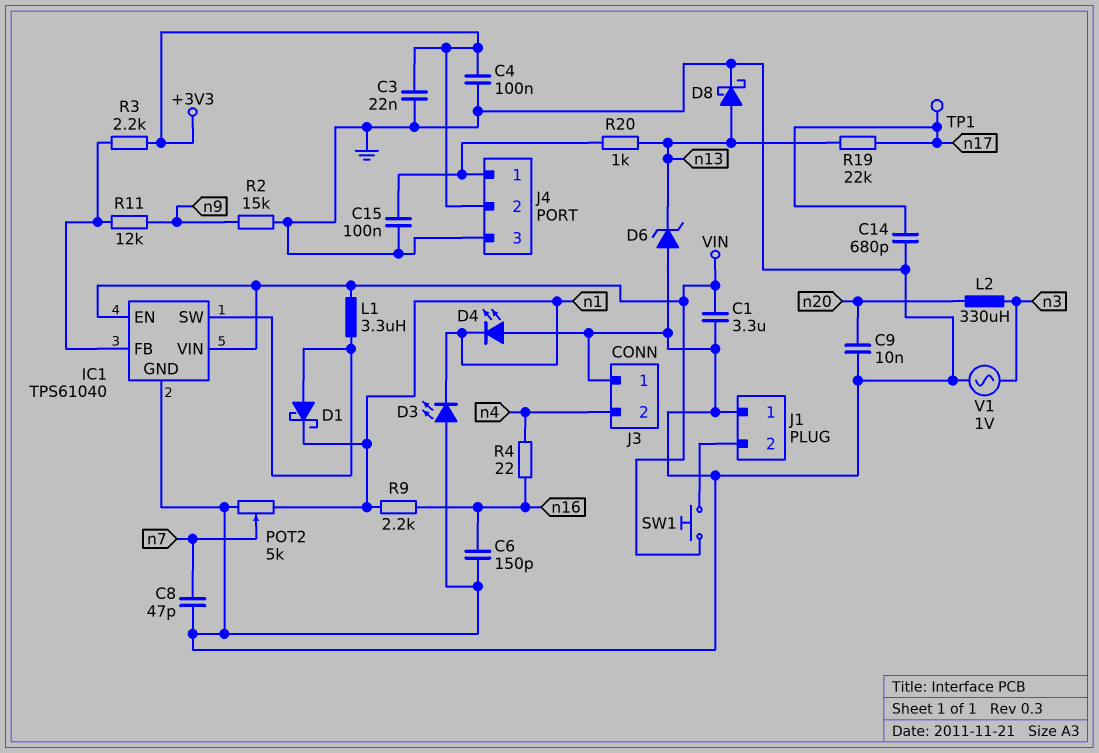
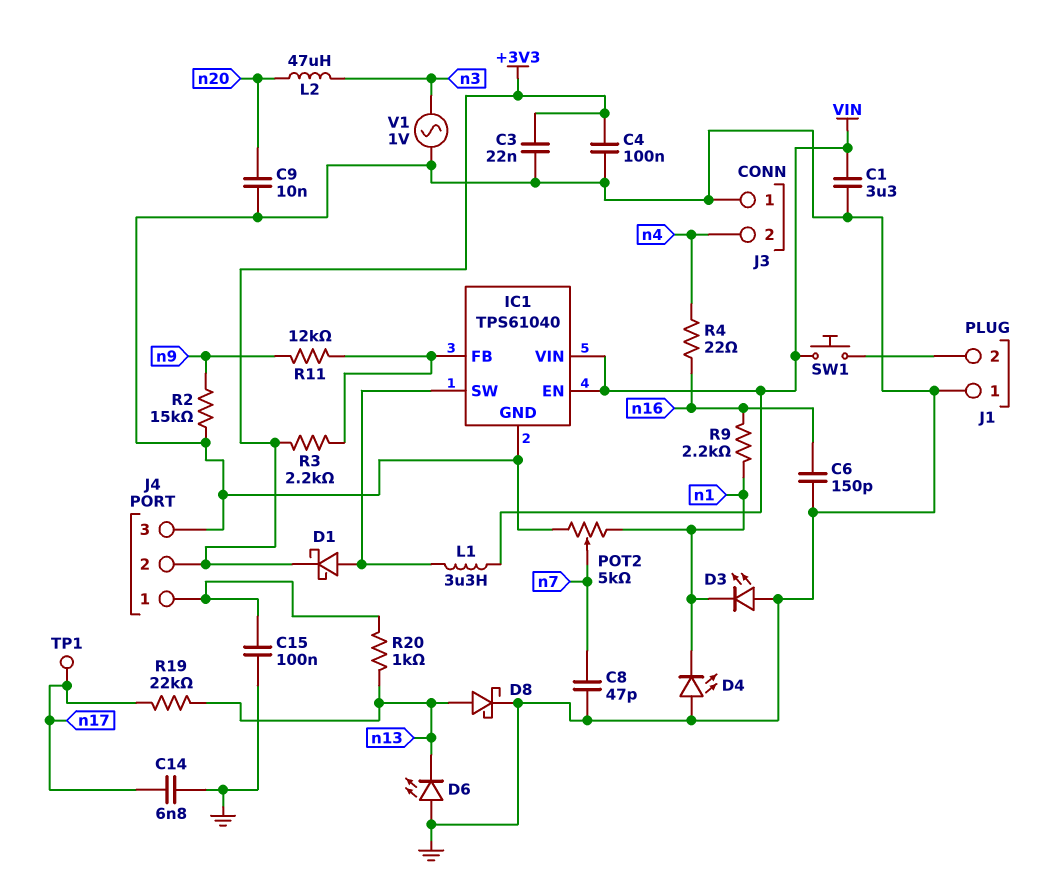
C14: 680pF (GND, n17) -> 6.8nF (GND, n17)
D1: schottky (A IC1/SW, K n1) -> schottky (A IC1/SW, K +3V3)
D6: zener (A GND, K n13) -> LED (A GND, K n13)
L2: 330uH (n3, n20) -> 47uH (n3, n20)

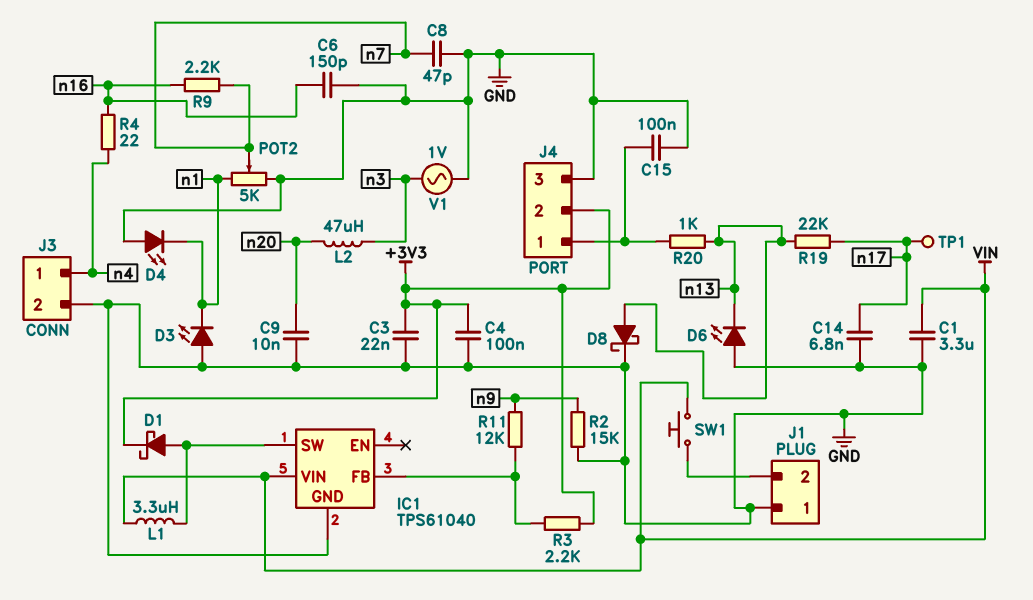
IC1 pin EN: VIN -> none
J3 pin 1: GND -> n4
J3 pin 2: n4 -> GND
R9: 2.2k (n1, n16) -> 2.2k (n7, n16)

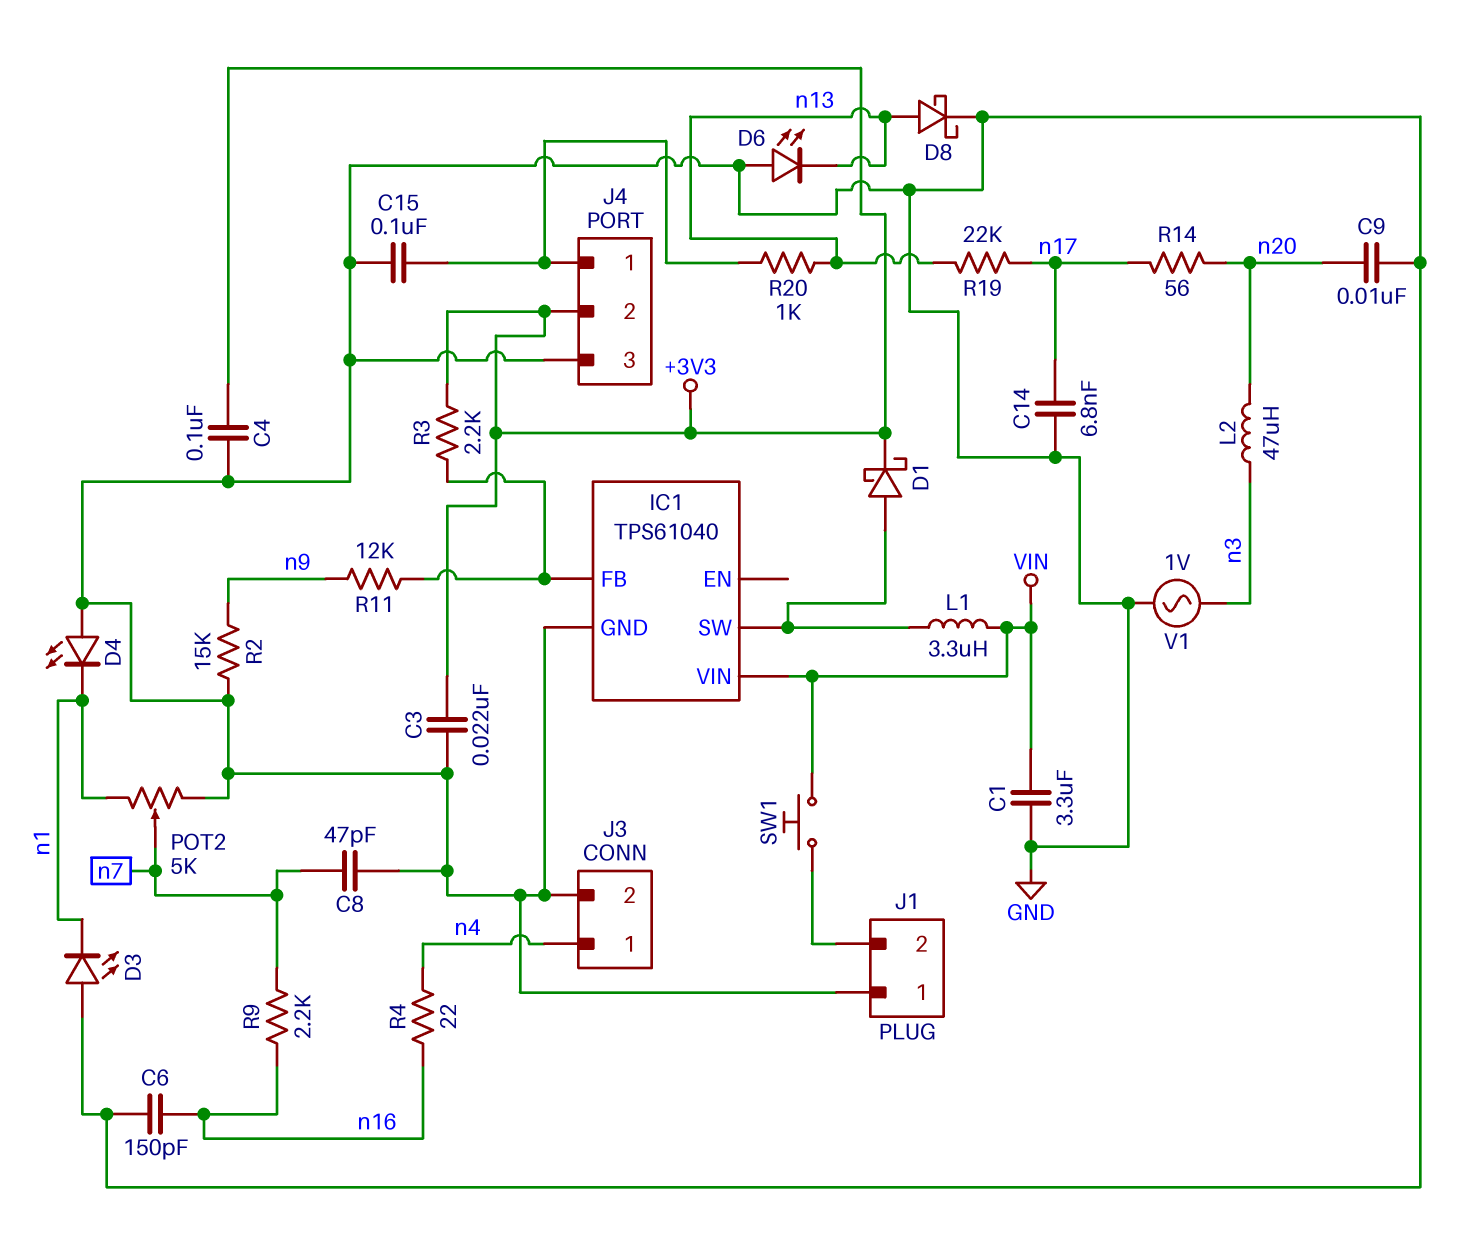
R14: none -> 56 (n17, n20)
TP1: test point (n17) -> none

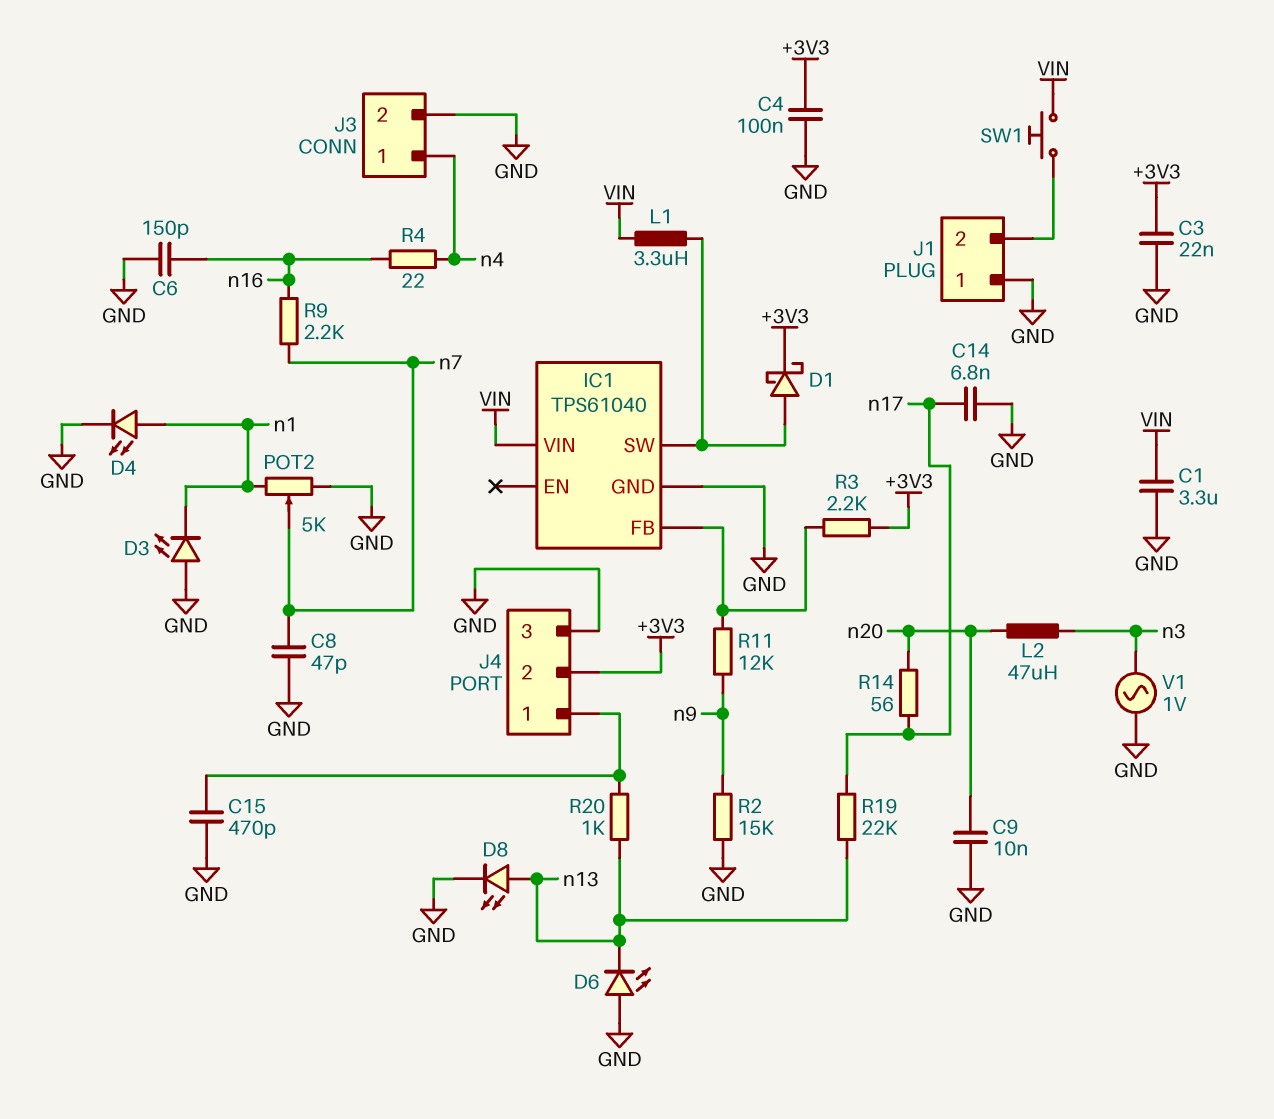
C15: 100nF (GND, J4/1) -> 470pF (GND, J4/1)
D4: LED (A GND, K n1) -> LED (A n1, K GND)
D8: schottky (A n13, K GND) -> LED (A n13, K GND)

